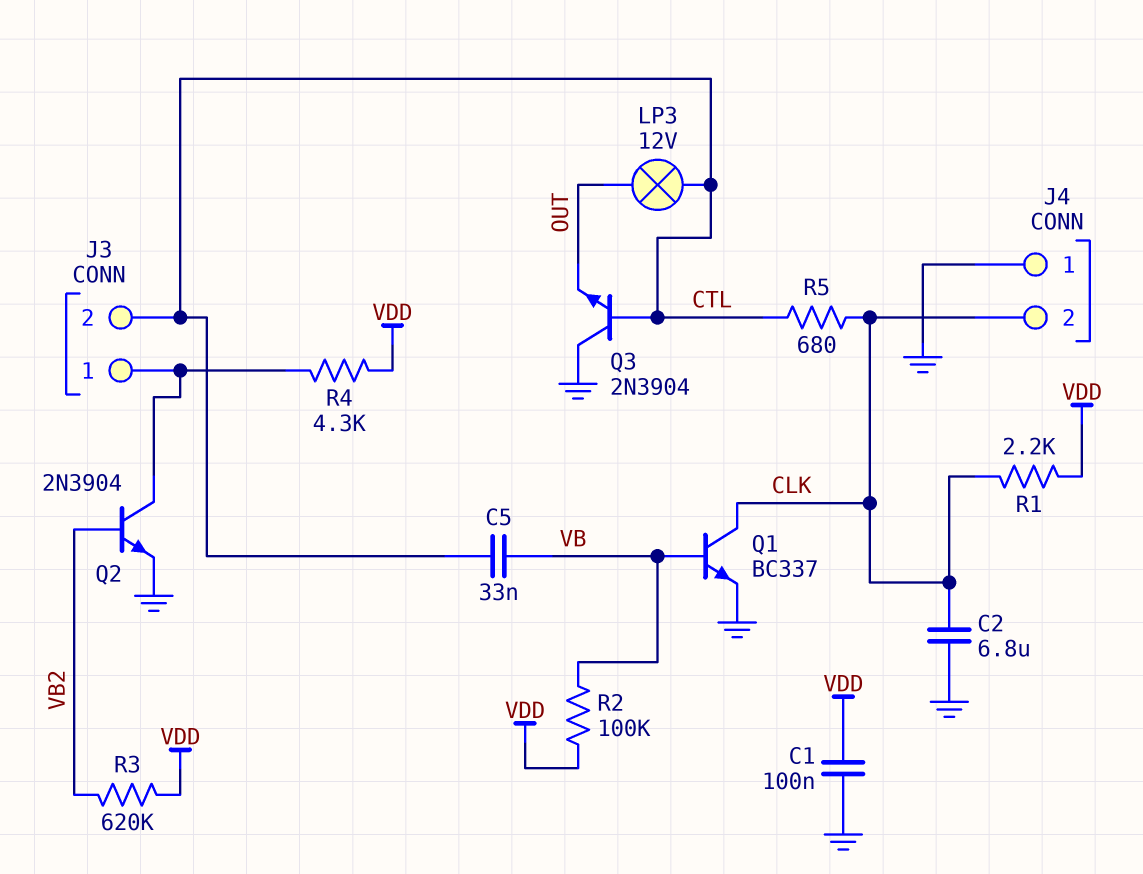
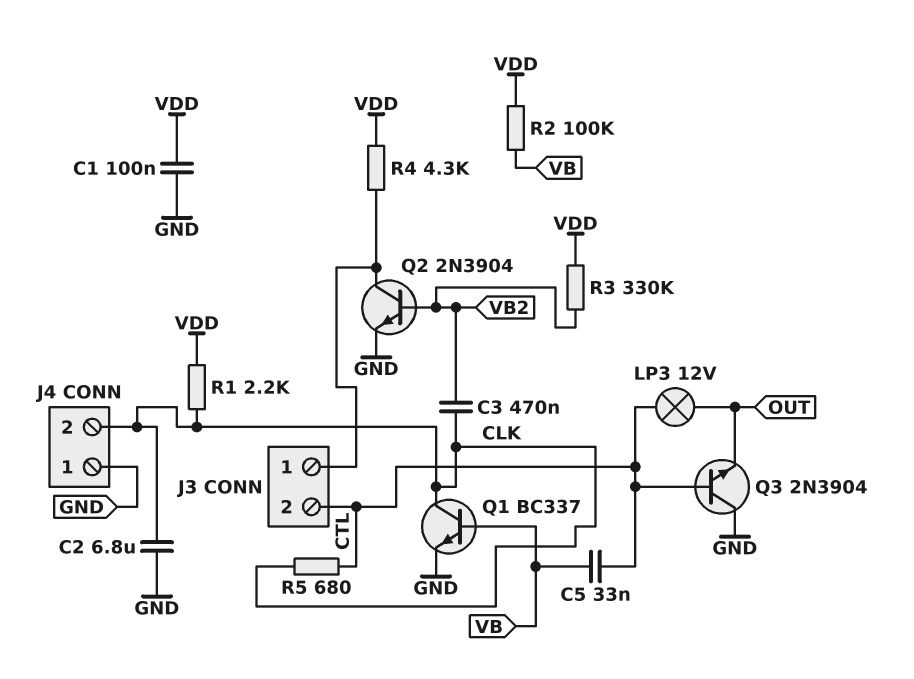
C3: none -> 470nF (CLK, VB2)
R3: 620k (VB2, VDD) -> 330k (VB2, VDD)

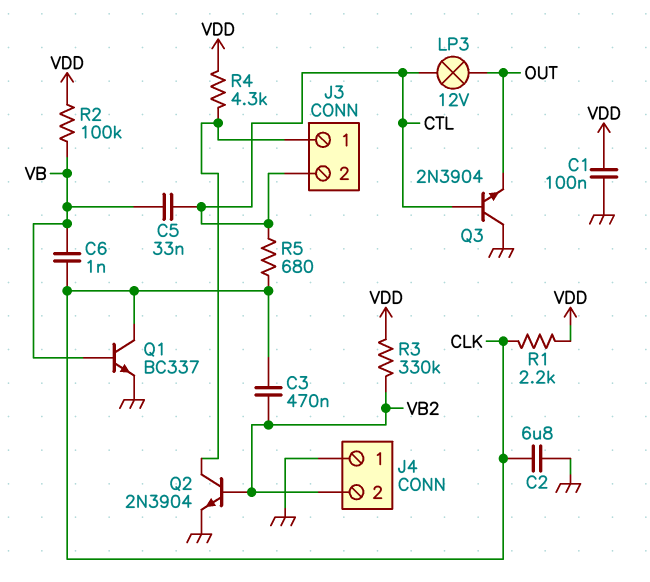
C6: none -> 1nF (CLK, VB)
J4 pin 2: CLK -> VB2

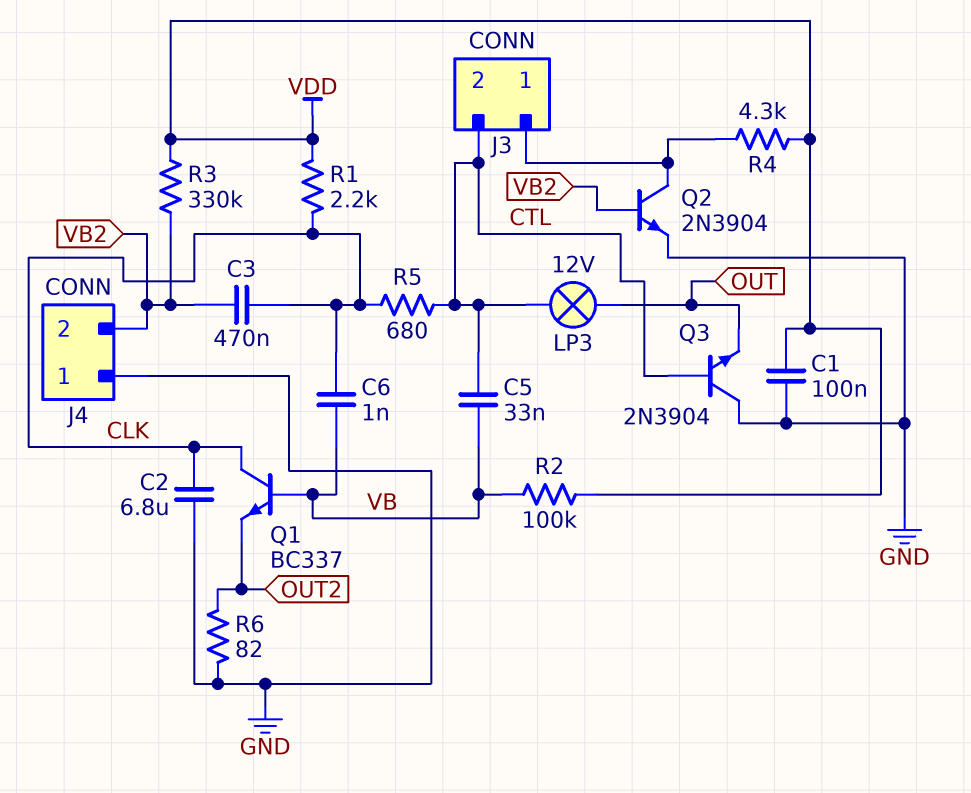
Q1: NPN BC337 (B VB, C CLK, E GND) -> NPN BC337 (B VB, C CLK, E OUT2)
R6: none -> 82 (GND, OUT2)

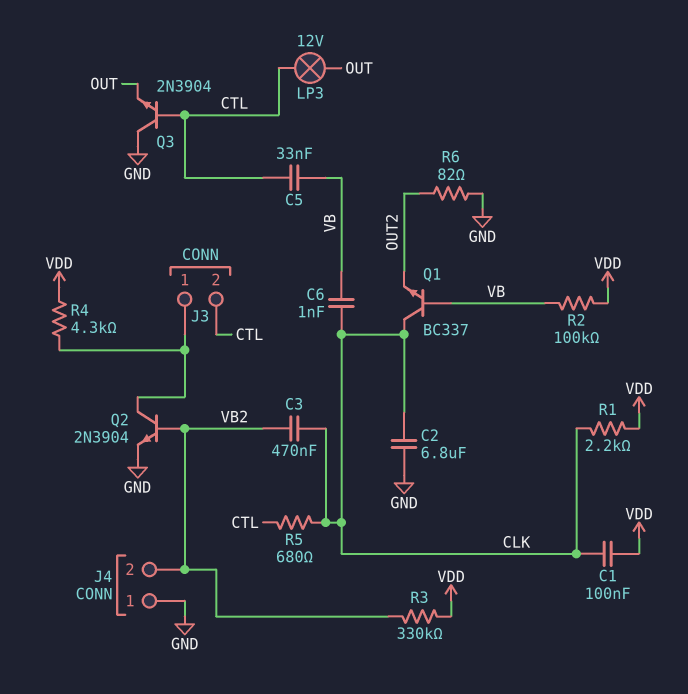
C1: 100nF (GND, VDD) -> 100nF (CLK, VDD)

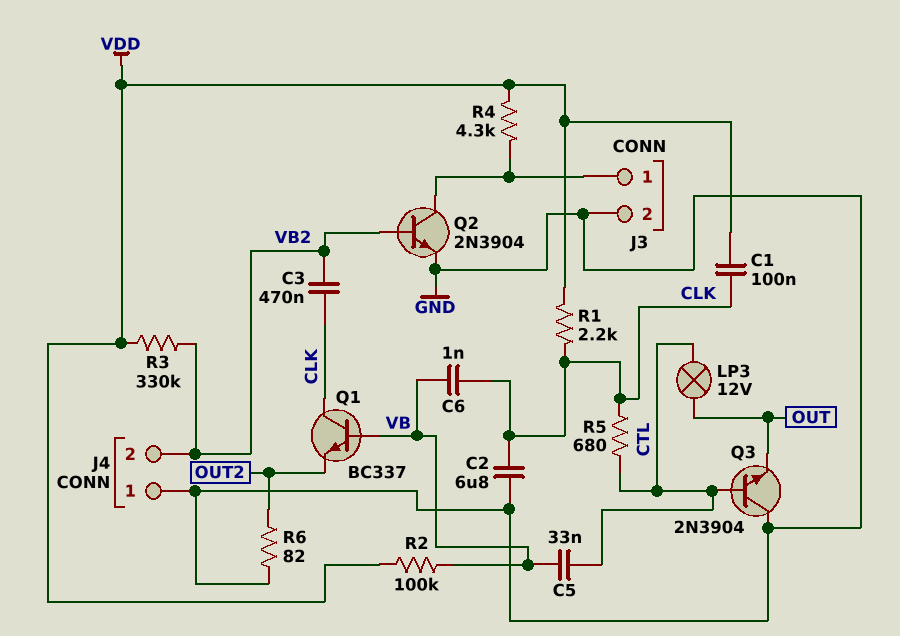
J3 pin 2: CTL -> GND

